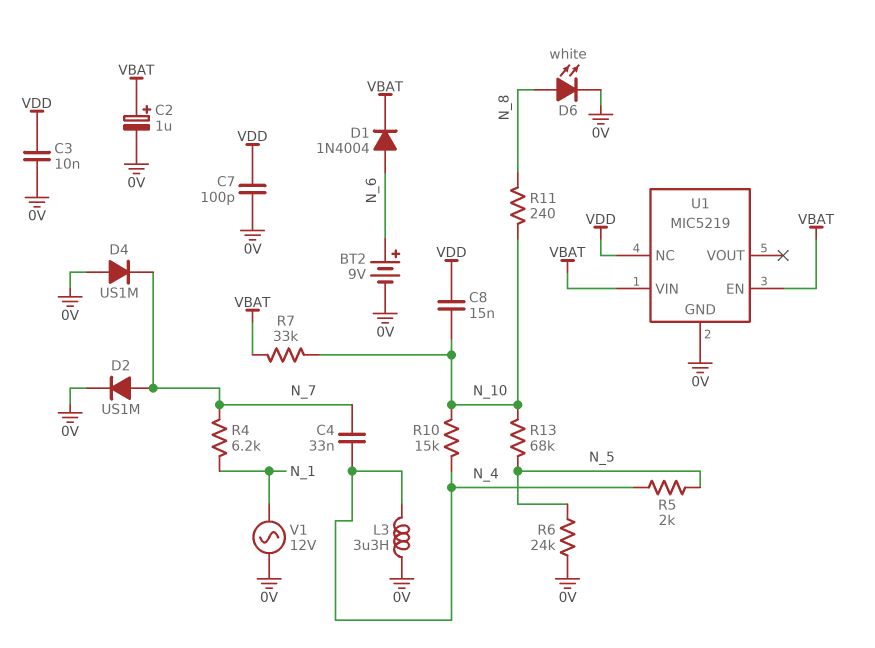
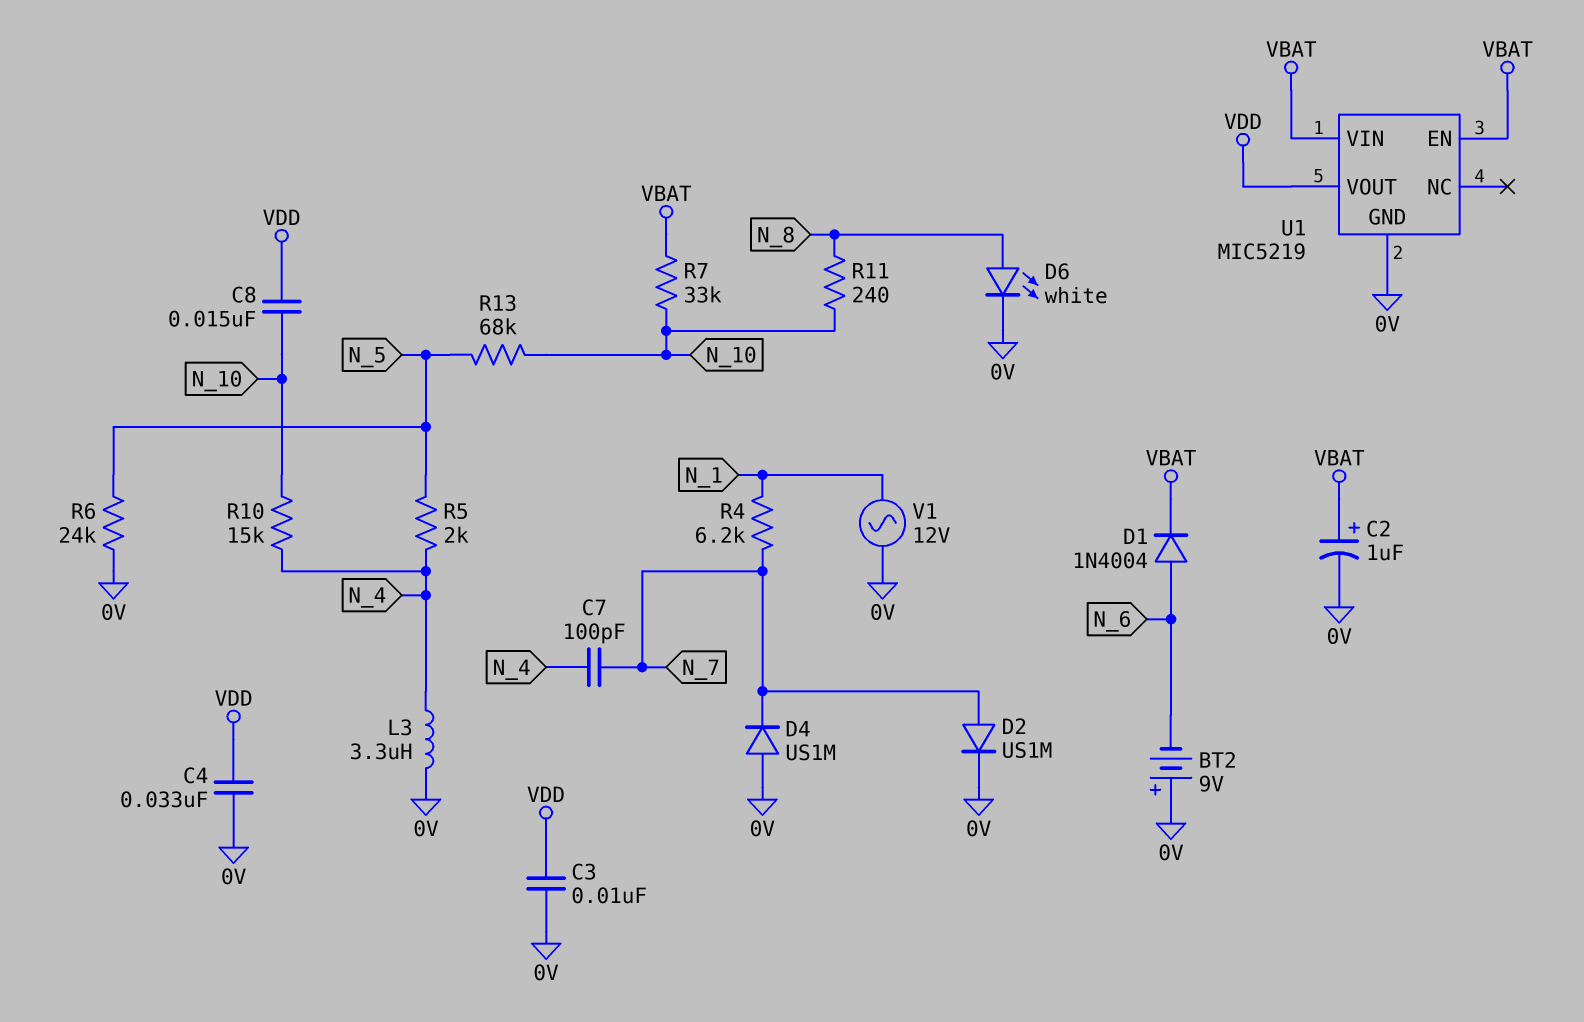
BT2: 9V (plus N_6, minus 0V) -> 9V (plus 0V, minus N_6)
C4: 33nF (N_4, N_7) -> 33nF (0V, VDD)
C7: 100pF (0V, VDD) -> 100pF (N_4, N_7)
U1 pin NC: VDD -> none
U1 pin VOUT: none -> VDD

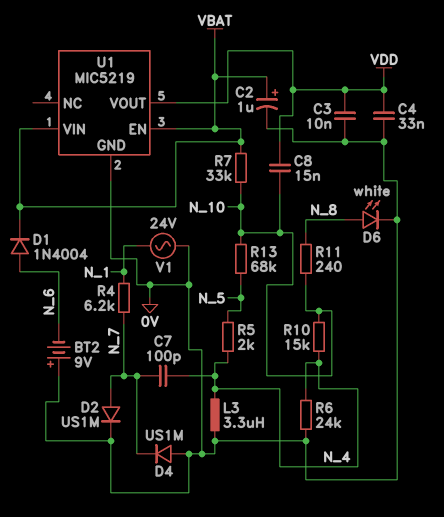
R6: 24k (0V, N_5) -> 24k (0V, N_4)
V1: AC 12V (0V, N_1) -> AC 24V (0V, N_1)

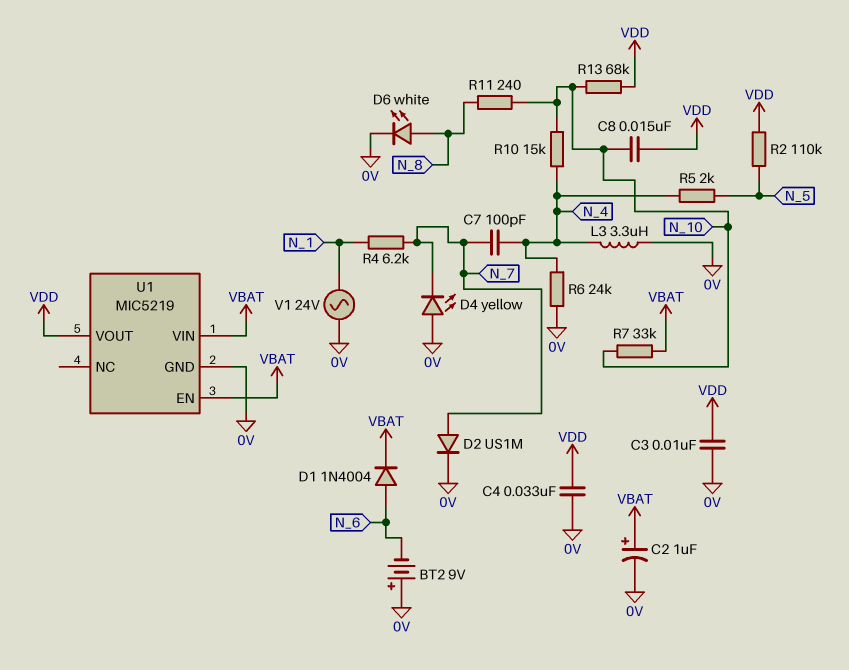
D4: diode US1M (A 0V, K N_7) -> LED yellow (A 0V, K N_7)
R2: none -> 110k (N_5, VDD)
R13: 68k (N_5, N_10) -> 68k (N_10, VDD)

